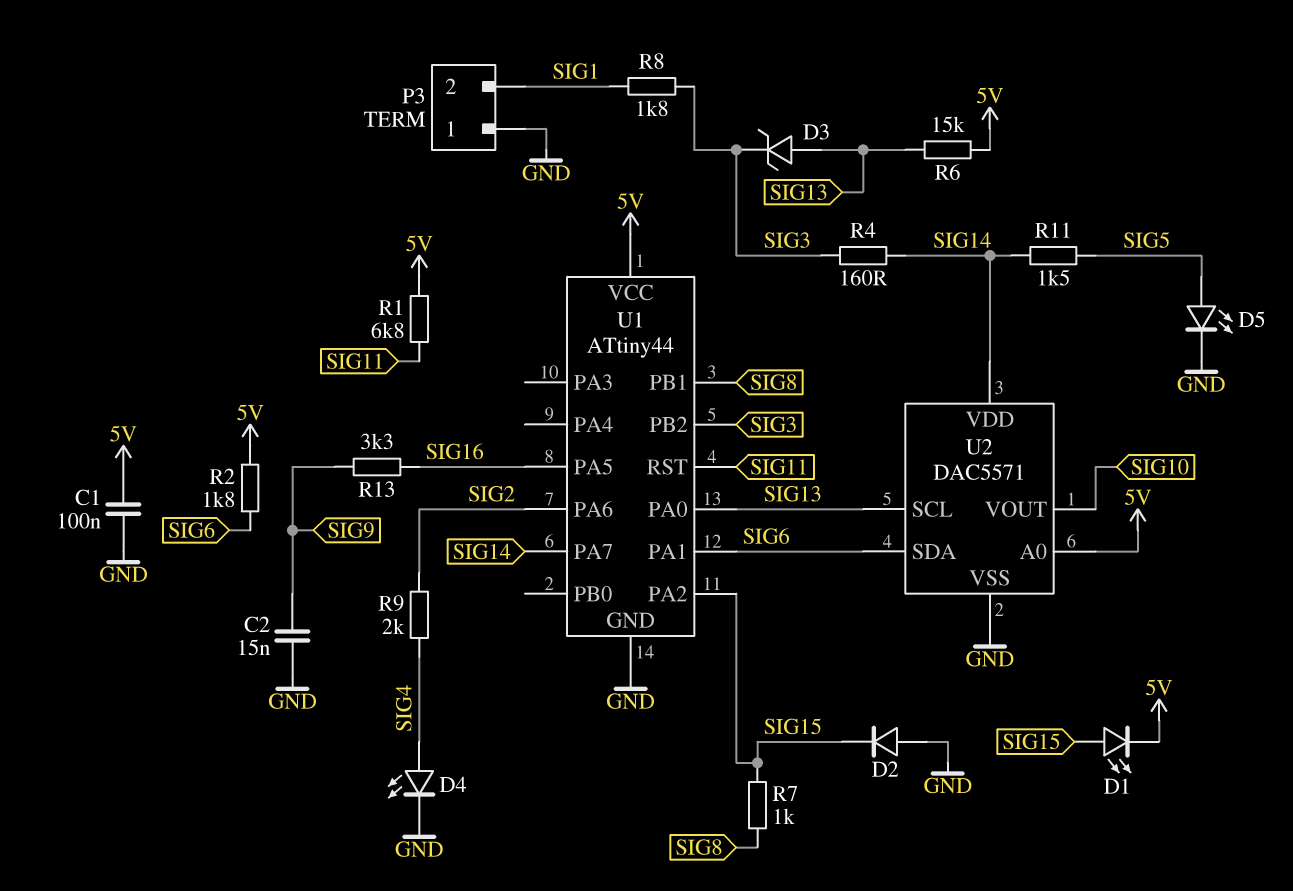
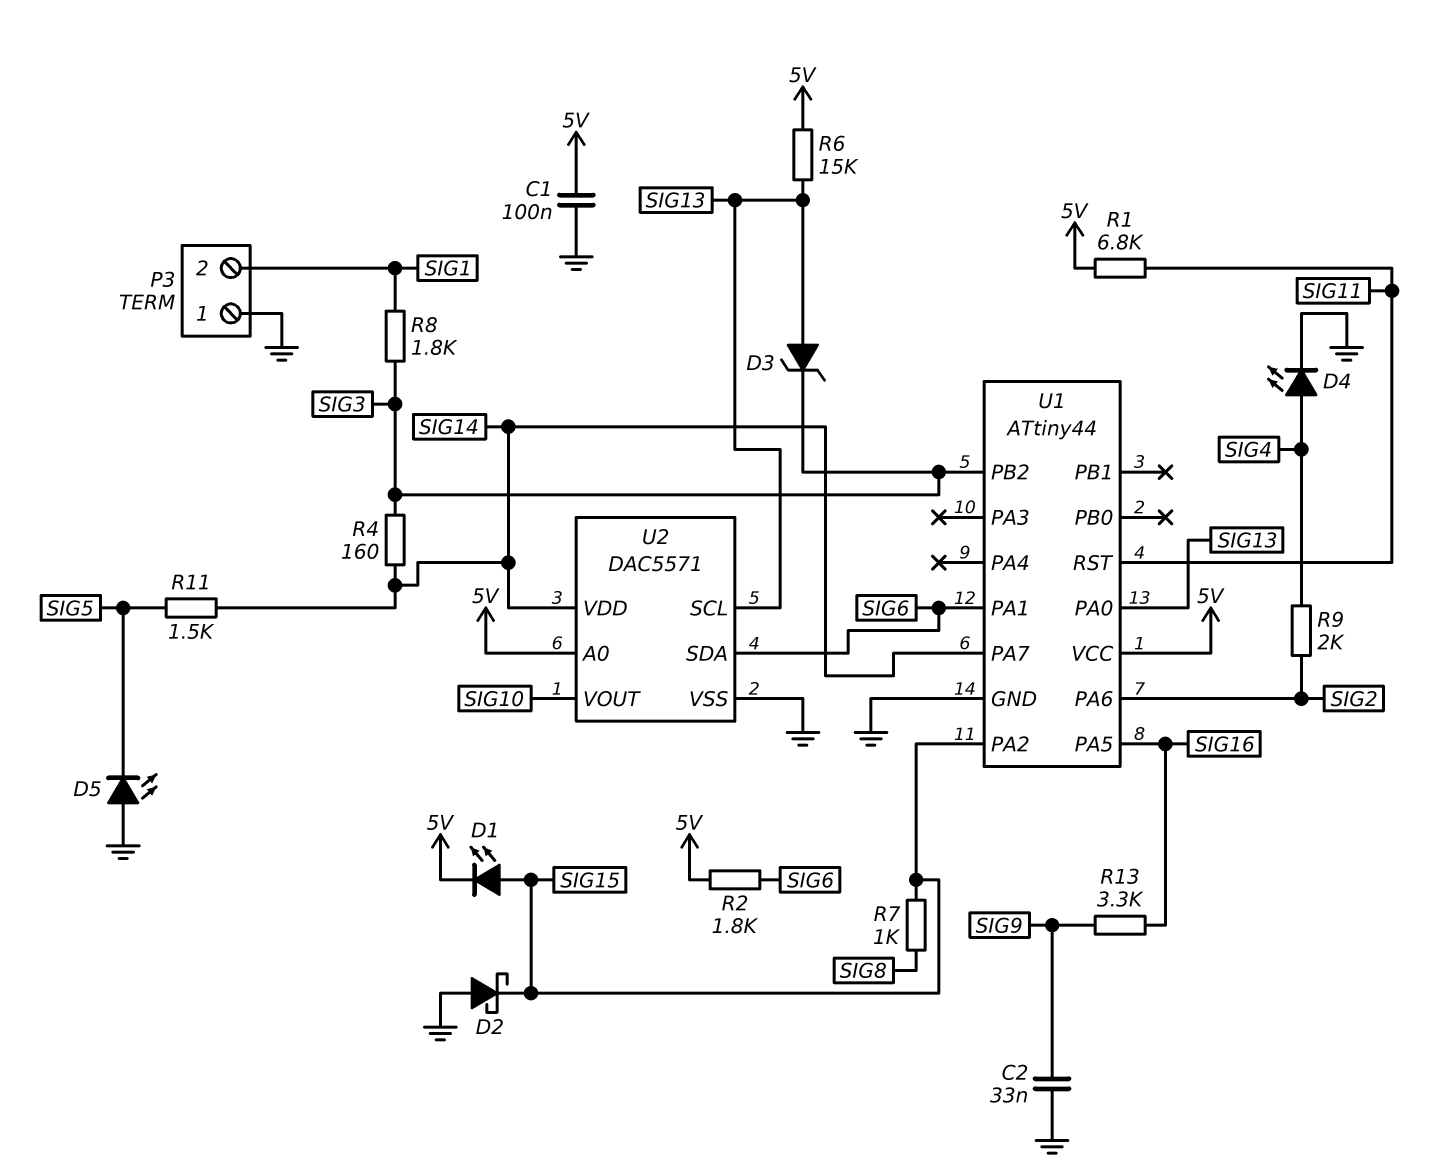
C2: 15nF (GND, SIG9) -> 33nF (GND, SIG9)
D2: diode (A GND, K SIG15) -> schottky (A GND, K SIG15)
D5: LED (A SIG5, K GND) -> LED (A GND, K SIG5)
U1 pin PB1: SIG8 -> none

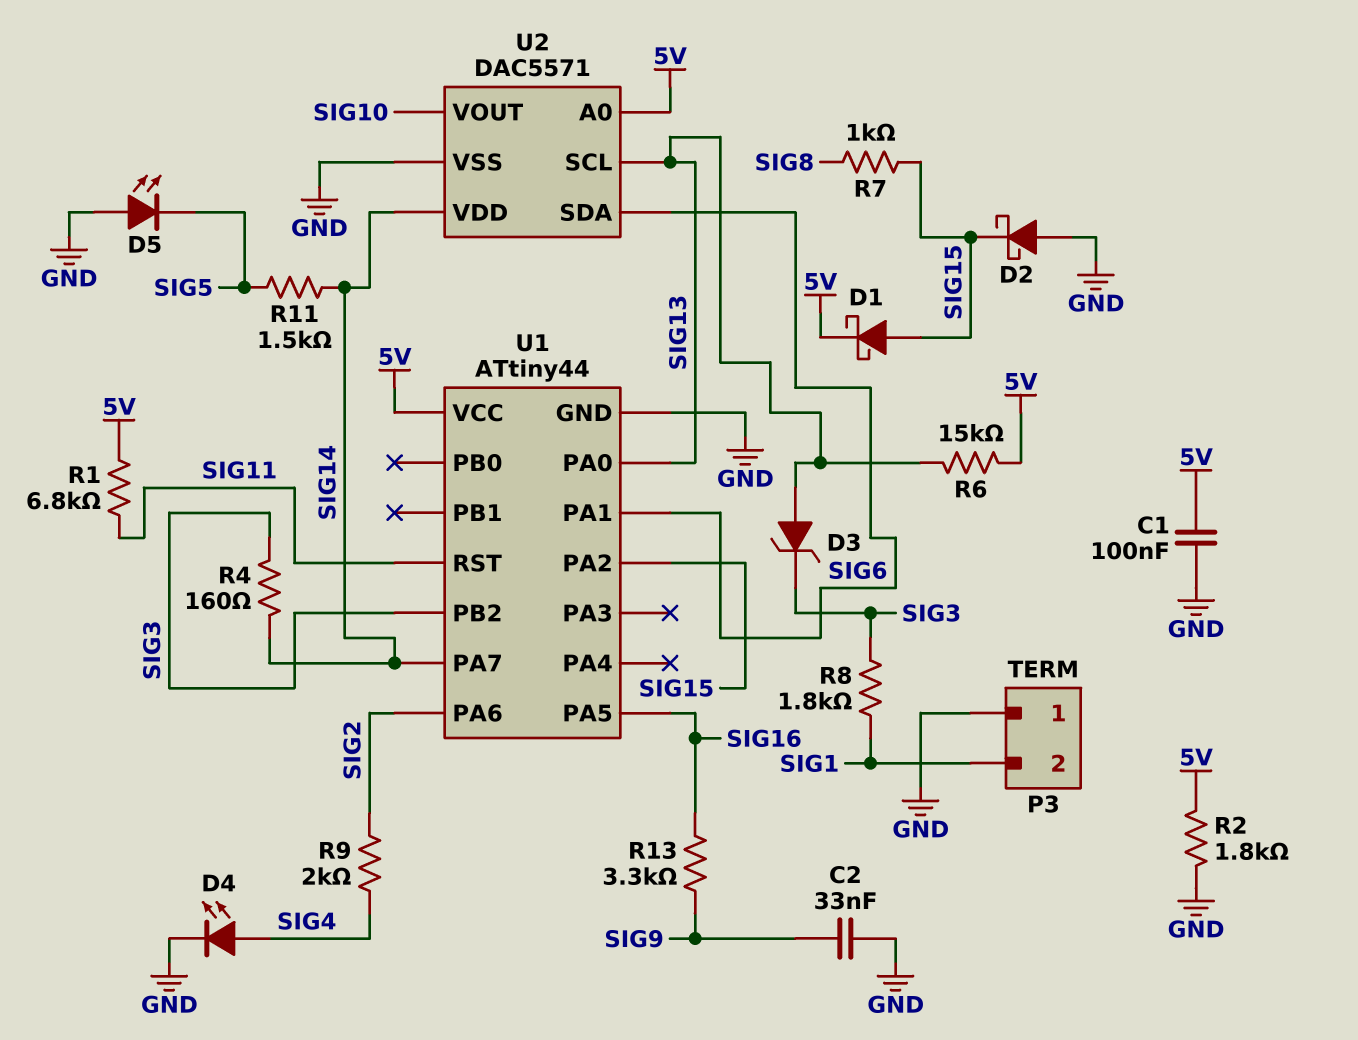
D1: LED (A SIG15, K 5V) -> schottky (A SIG15, K 5V)
R2: 1.8k (5V, SIG6) -> 1.8k (5V, GND)

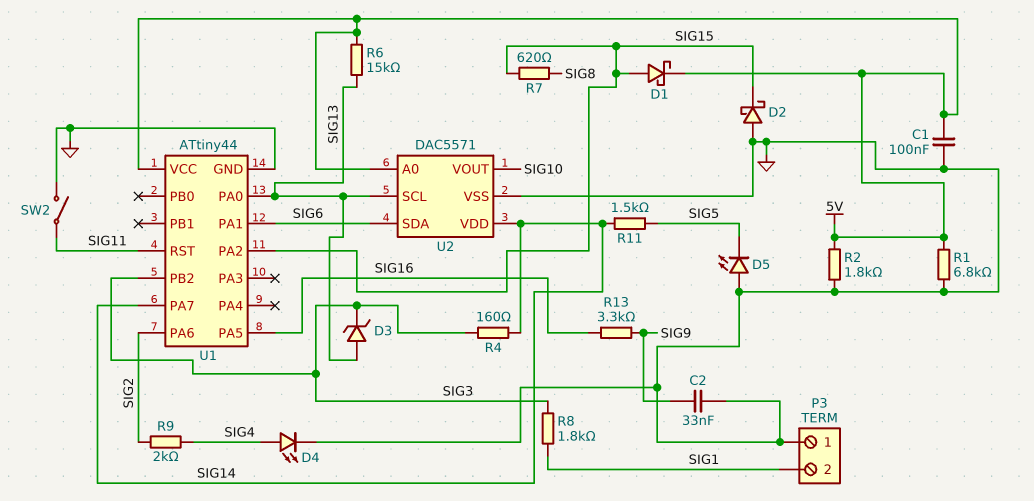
R1: 6.8k (5V, SIG11) -> 6.8k (5V, GND)
R7: 1k (SIG8, SIG15) -> 620 (SIG8, SIG15)
SW2: none -> switch (GND, SIG11)

